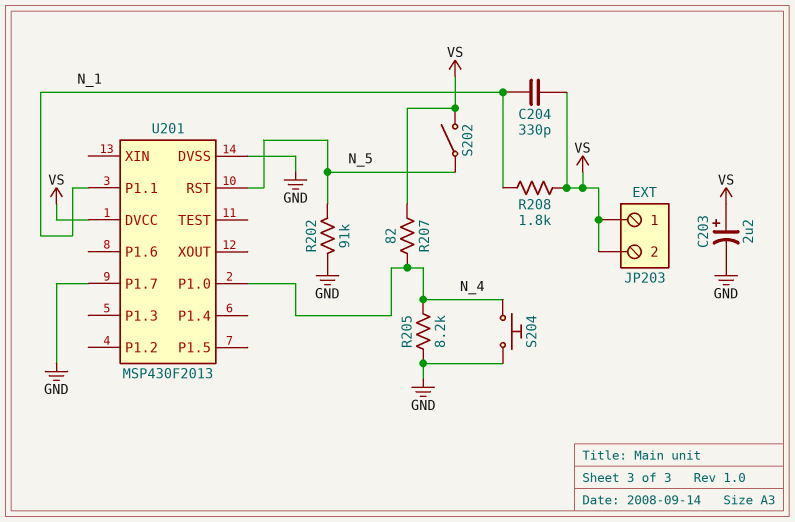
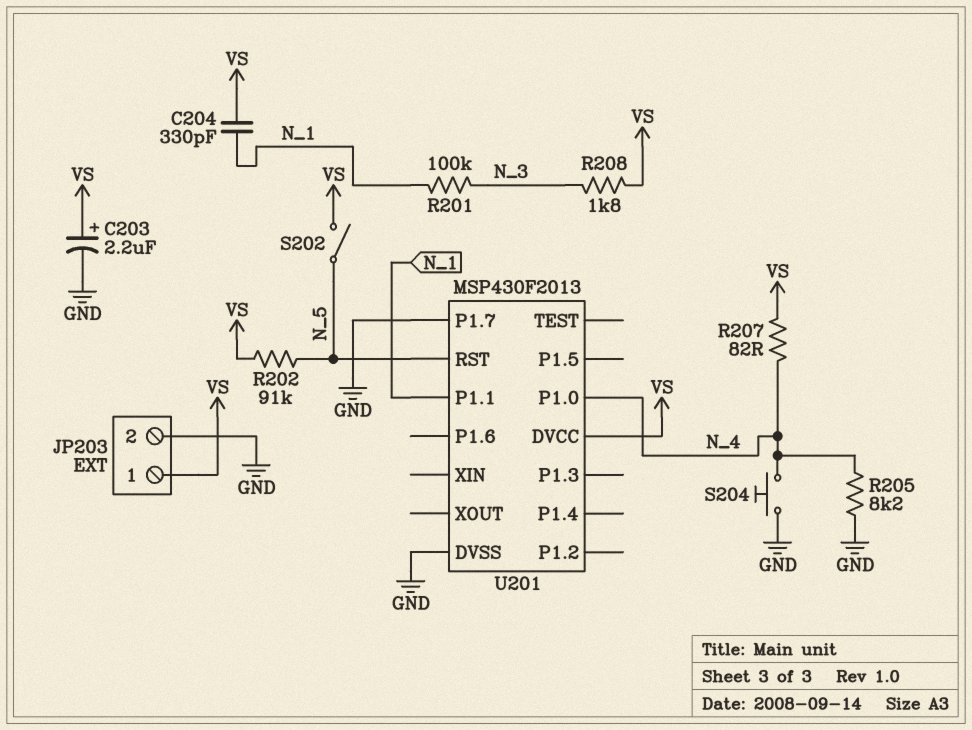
JP203 pin 2: VS -> GND
R201: none -> 100k (N_1, N_3)
R202: 91k (GND, N_5) -> 91k (N_5, VS)
R208: 1.8k (N_1, VS) -> 1.8k (N_3, VS)

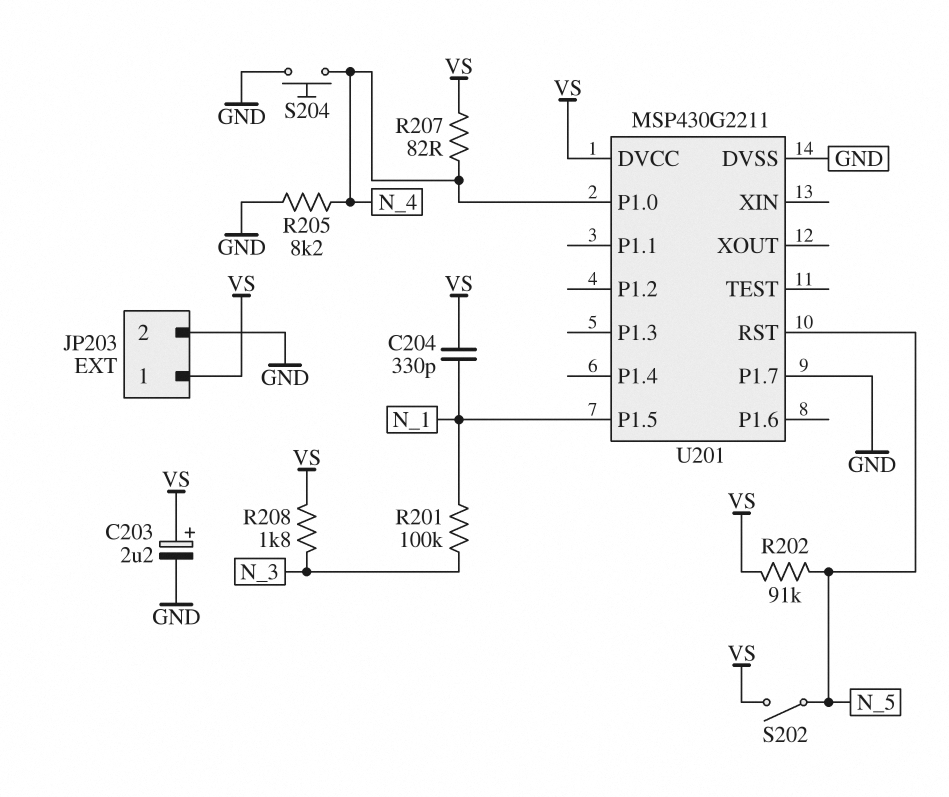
U201: MSP430F2013 -> MSP430G2211
U201 pin P1.1: N_1 -> none
U201 pin P1.5: none -> N_1

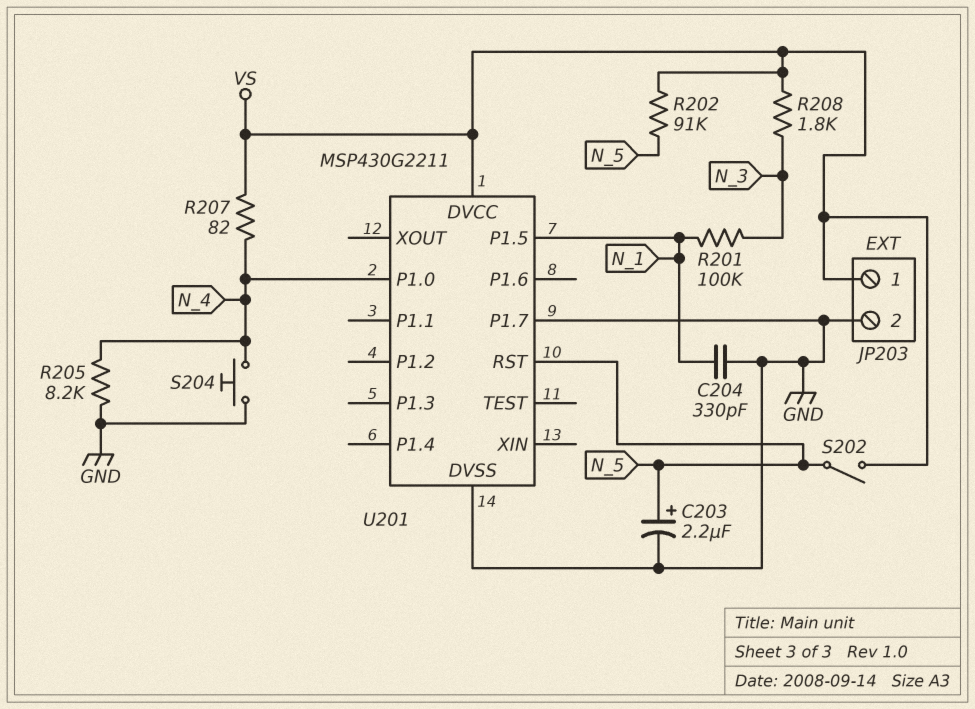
C203: 2.2uF (plus VS, minus GND) -> 2.2uF (plus N_5, minus GND)
C204: 330pF (N_1, VS) -> 330pF (GND, N_1)

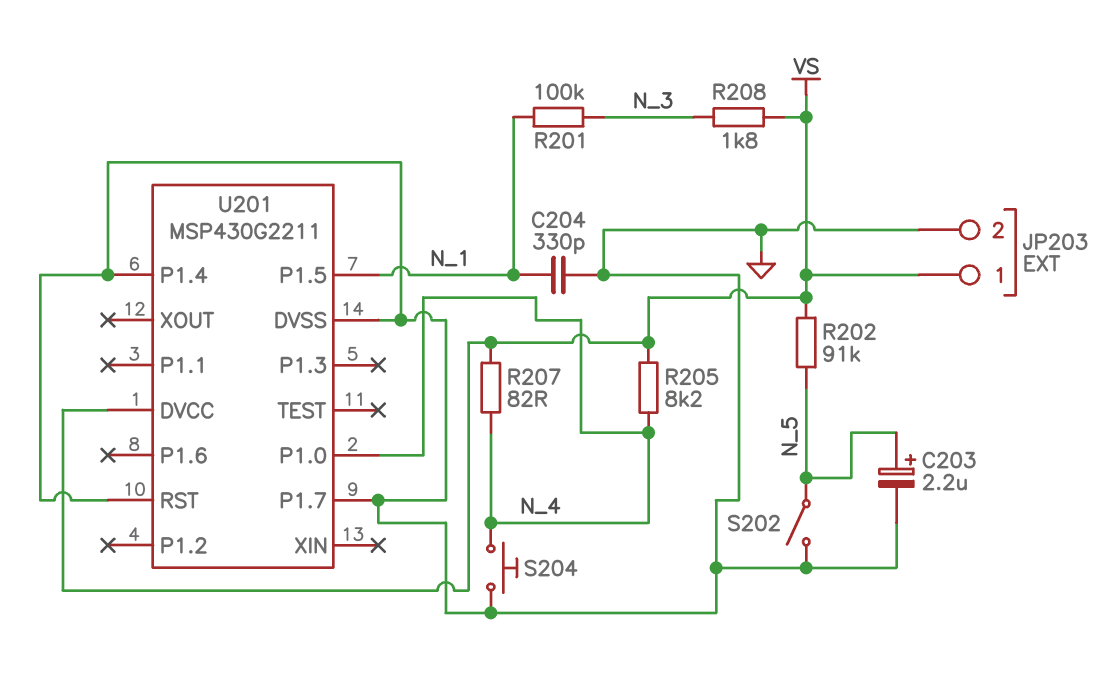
R205: 8.2k (GND, N_4) -> 8.2k (N_4, VS)
S202: switch (N_5, VS) -> switch (GND, N_5)
U201 pin P1.4: none -> GND
U201 pin RST: N_5 -> GND

